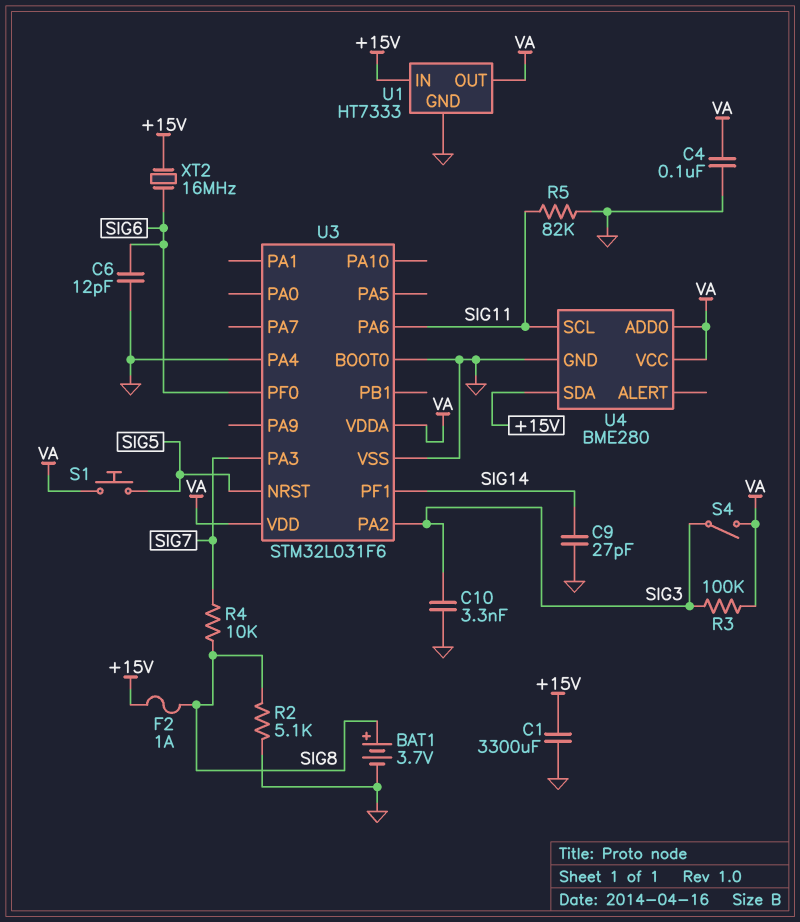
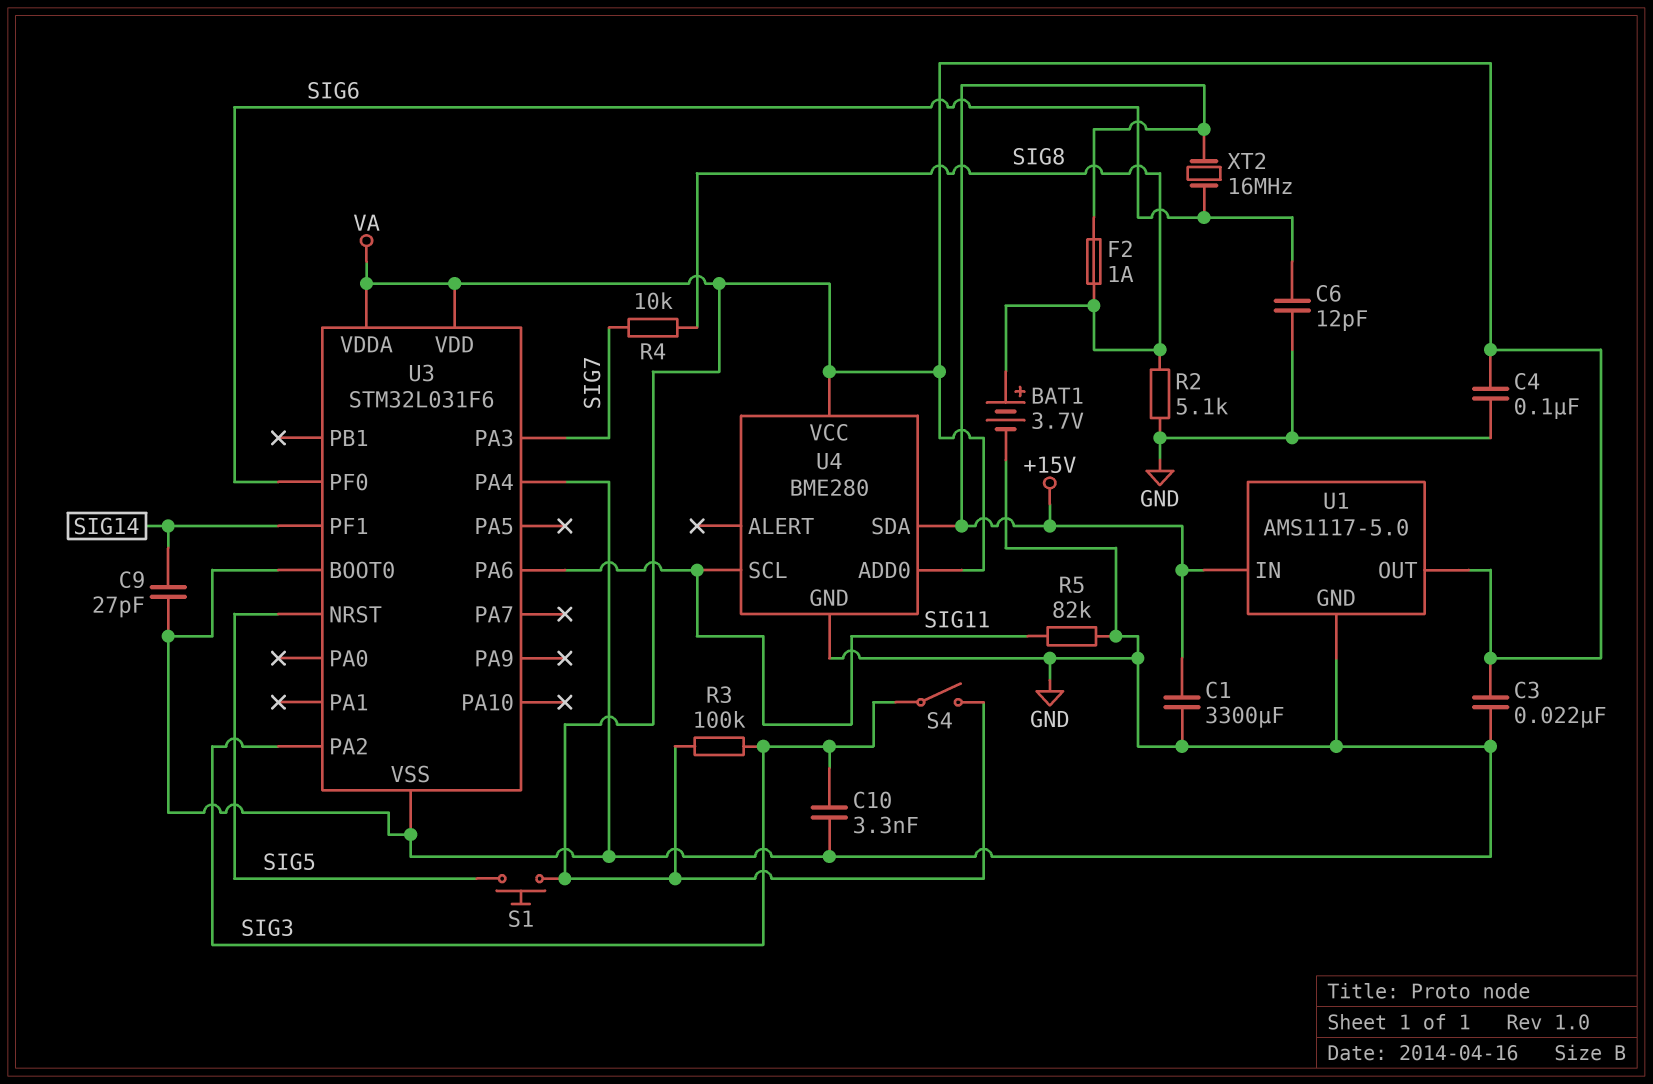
C3: none -> 22nF (GND, VA)
U1: HT7333 -> AMS1117-5.0

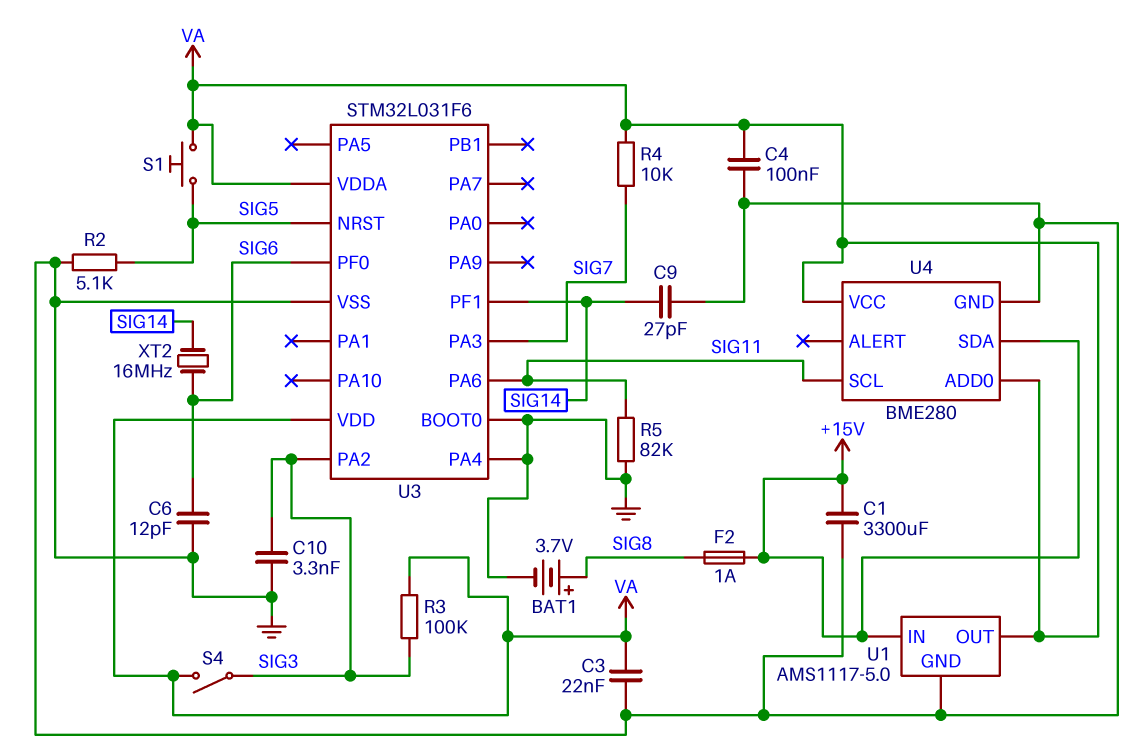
R2: 5.1k (GND, SIG8) -> 5.1k (GND, SIG5)
R4: 10k (SIG7, SIG8) -> 10k (SIG7, VA)
XT2: 16MHz (+15V, SIG6) -> 16MHz (SIG6, SIG14)

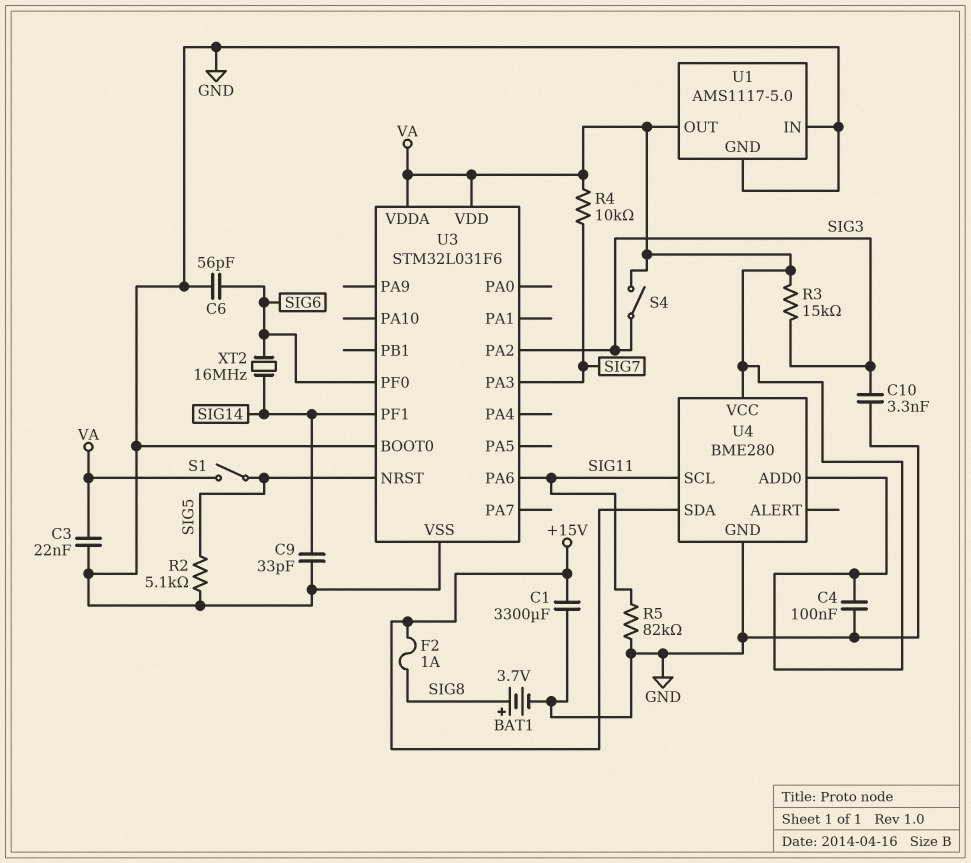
C6: 12pF (GND, SIG6) -> 56pF (GND, SIG6)
C9: 27pF (GND, SIG14) -> 33pF (GND, SIG14)
R3: 100k (SIG3, VA) -> 15k (SIG3, VA)
S1: button (SIG5, VA) -> switch (SIG5, VA)
U1 pin IN: +15V -> GND
U3 pin PA4: GND -> none

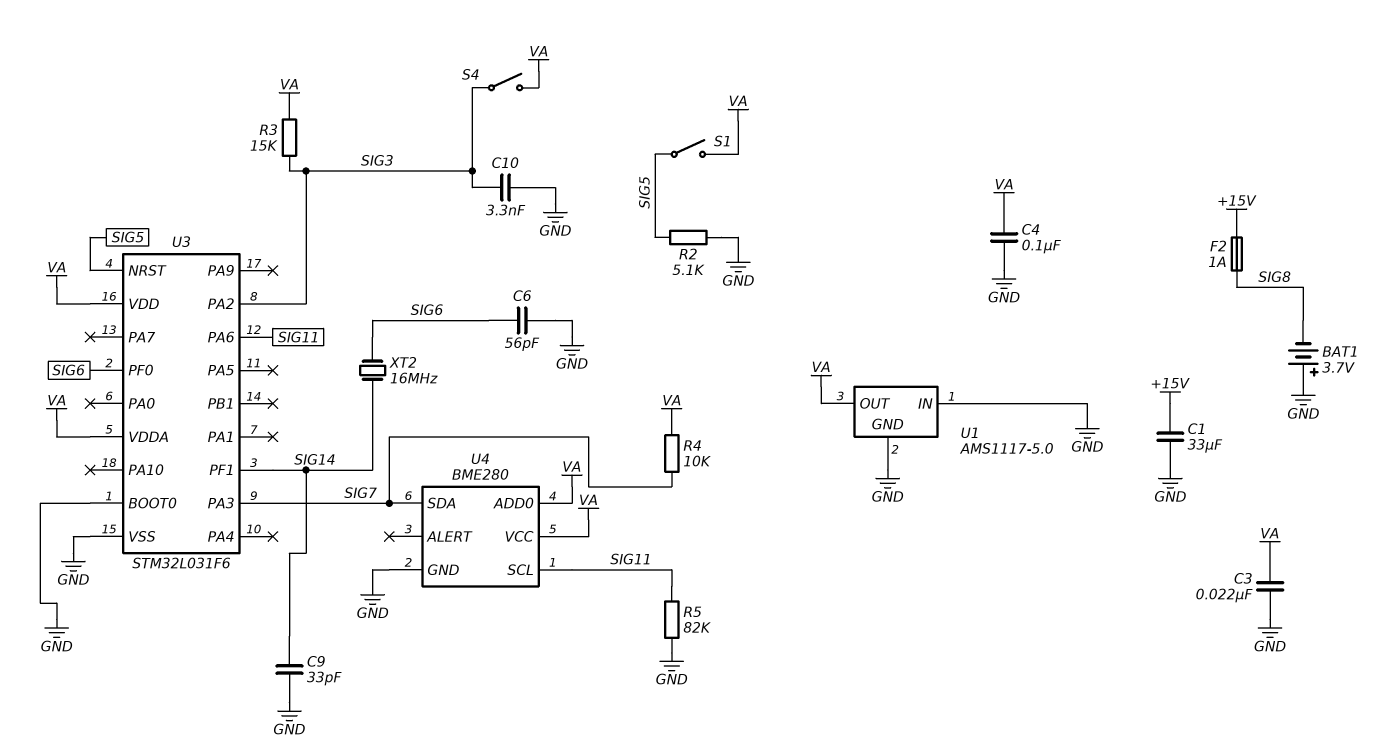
BAT1: 3.7V (plus SIG8, minus GND) -> 3.7V (plus GND, minus SIG8)
C1: 3300uF (+15V, GND) -> 33uF (+15V, GND)
U4 pin SDA: +15V -> SIG7

